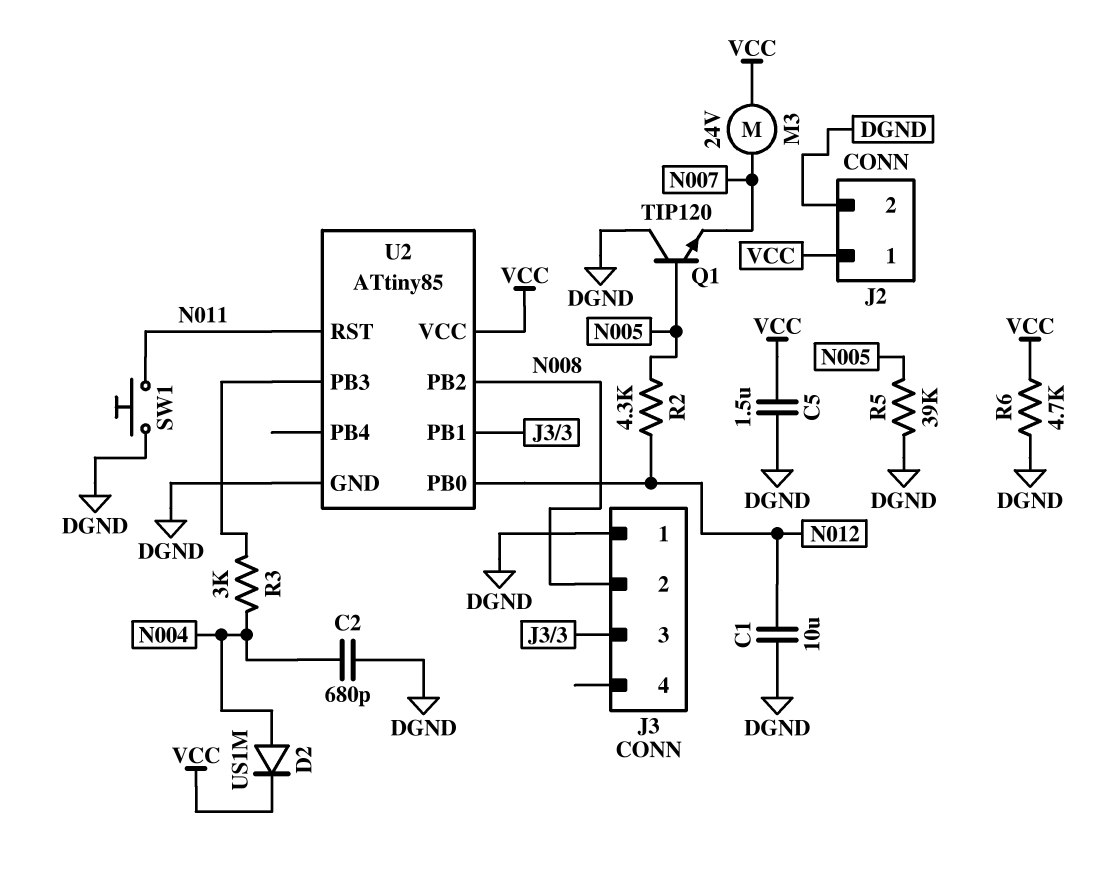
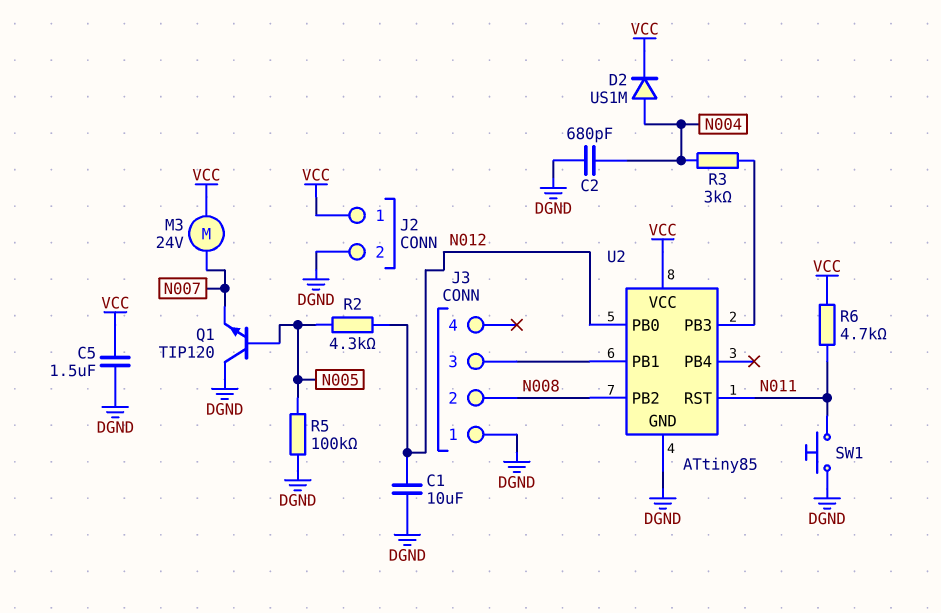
R5: 39k (DGND, N005) -> 100k (DGND, N005)
R6: 4.7k (DGND, VCC) -> 4.7k (N011, VCC)

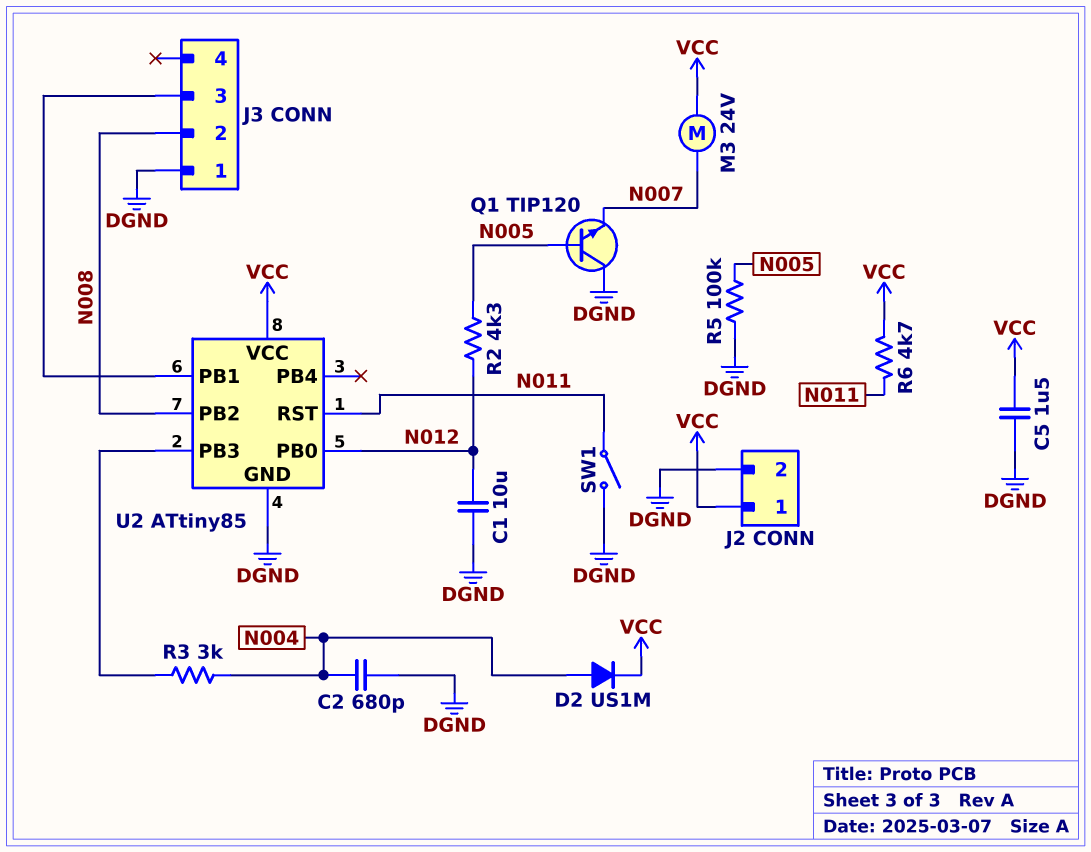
SW1: button (DGND, N011) -> switch (DGND, N011)

